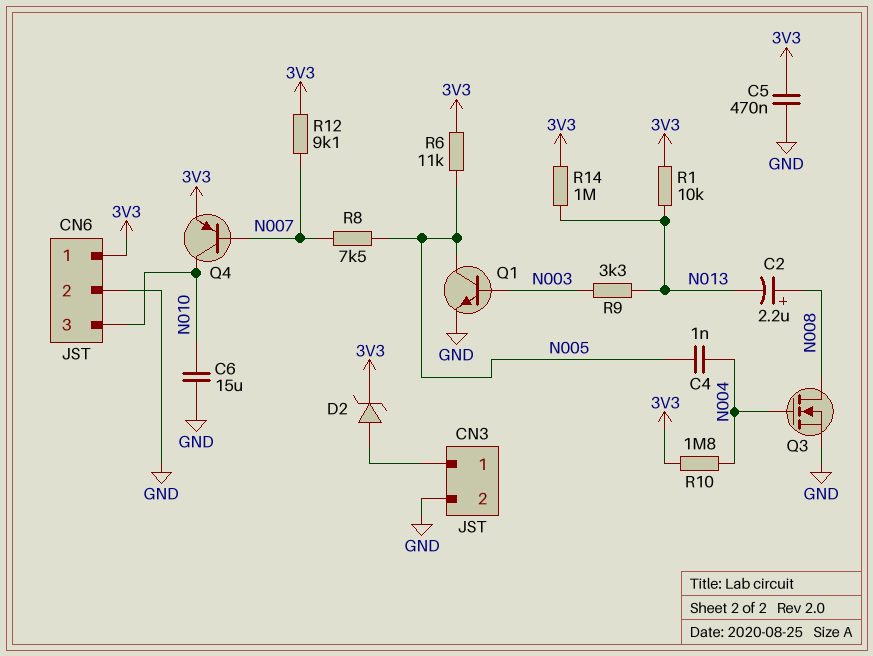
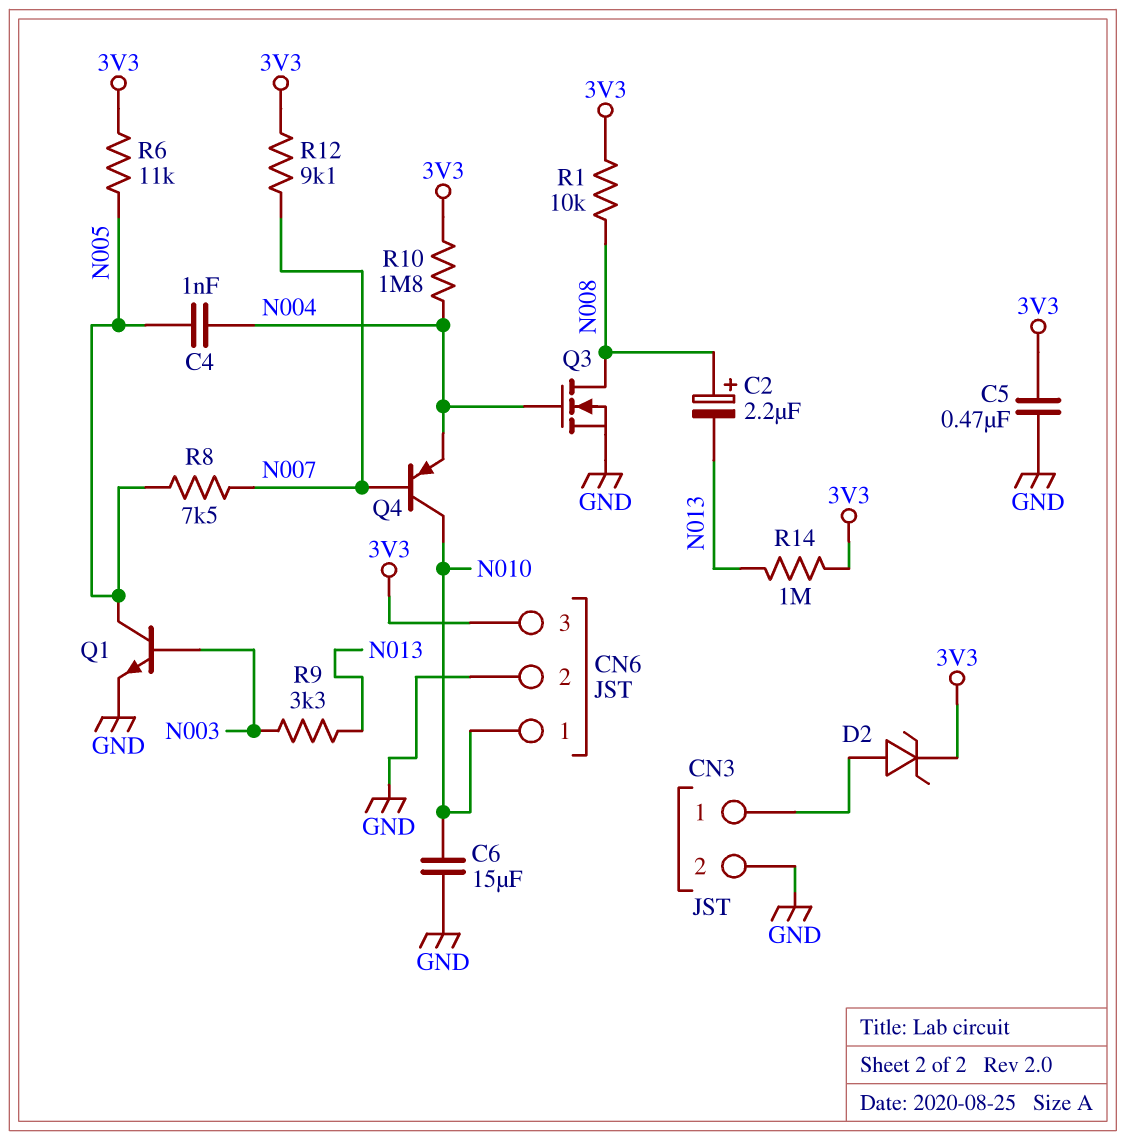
CN6 pin 1: 3V3 -> N010
CN6 pin 3: N010 -> 3V3
Q4: PNP (B N007, C N010, E 3V3) -> PNP (B N007, C N010, E N004)
R1: 10k (3V3, N013) -> 10k (3V3, N008)

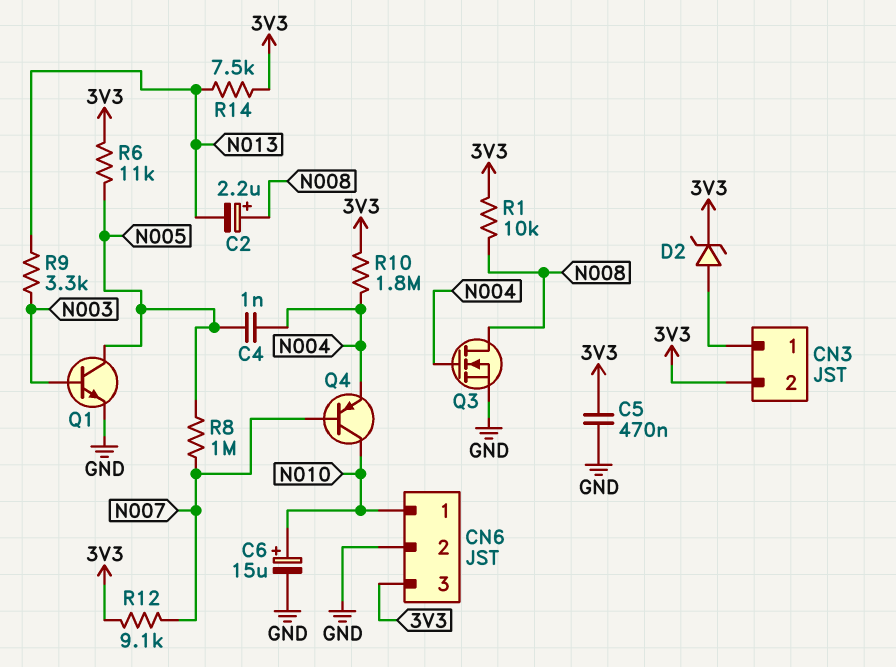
C6: 15uF (GND, N010) -> 15uF (plus N010, minus GND)
CN3 pin 2: GND -> 3V3
R8: 7.5k (N005, N007) -> 1M (N005, N007)
R14: 1M (3V3, N013) -> 7.5k (3V3, N013)

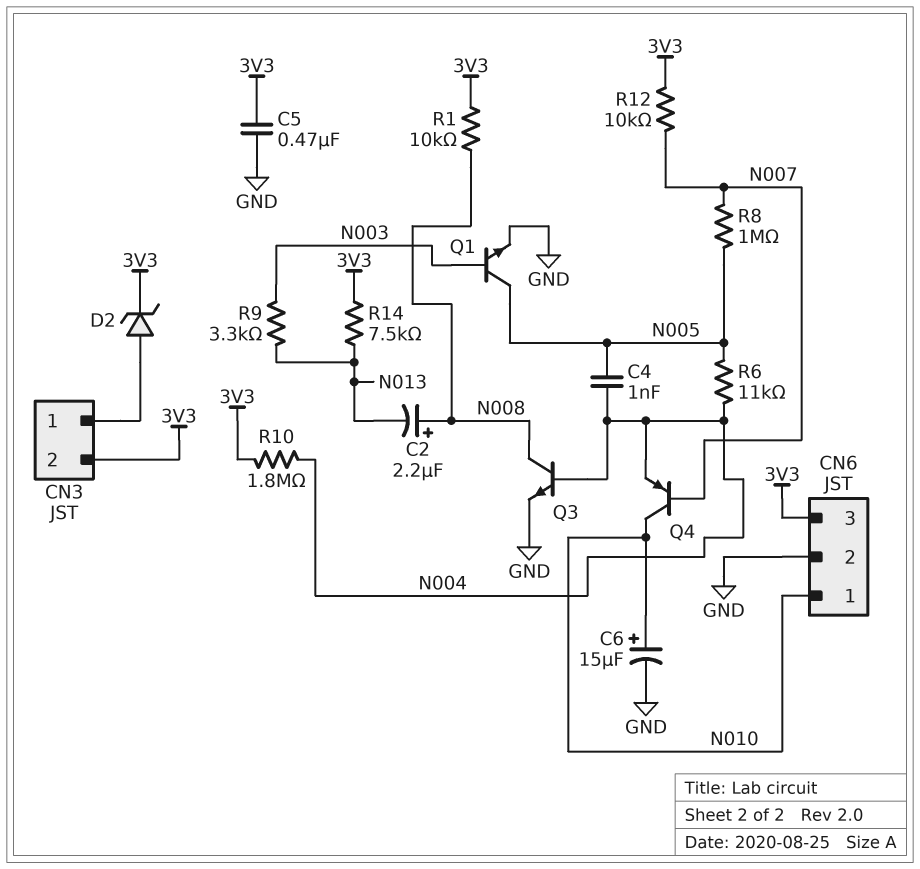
Q3: NMOS (G N004, D N008, S GND) -> NPN (B N004, C N008, E GND)
R6: 11k (3V3, N005) -> 11k (N004, N005)
R12: 9.1k (3V3, N007) -> 10k (3V3, N007)

